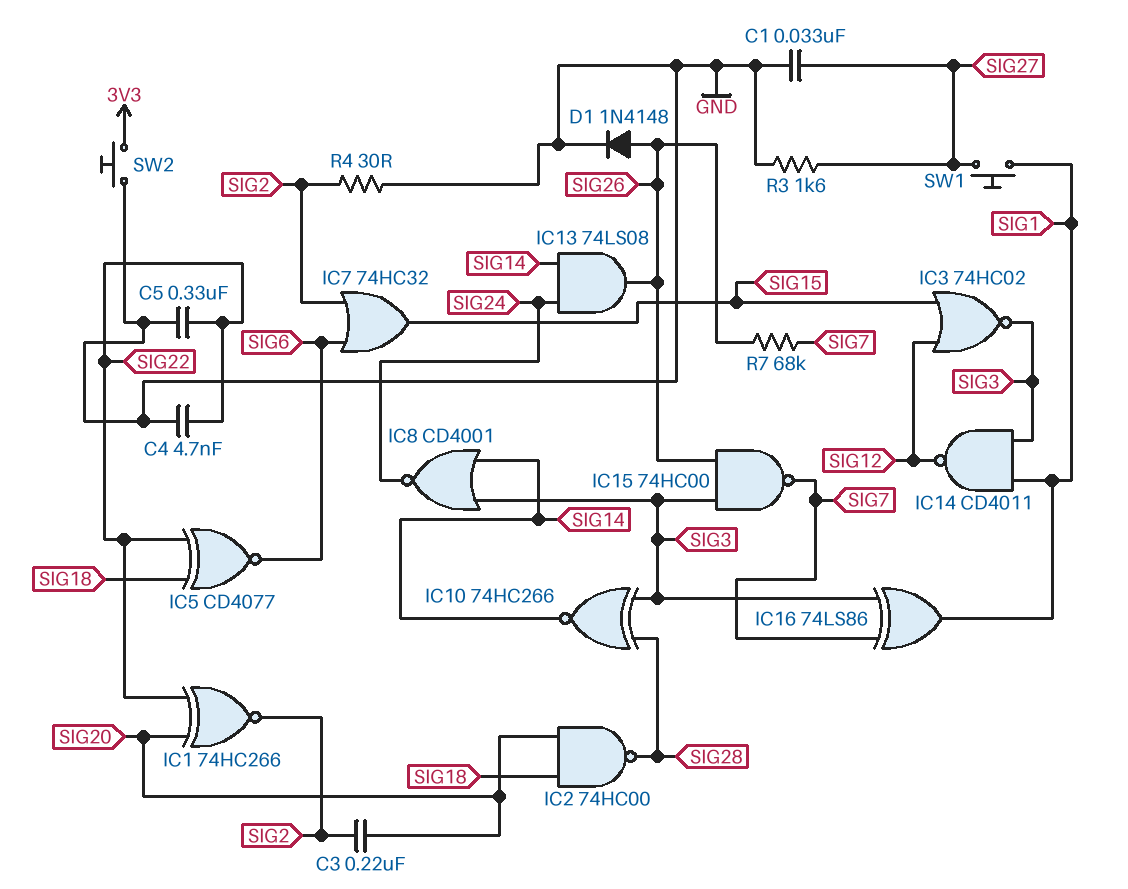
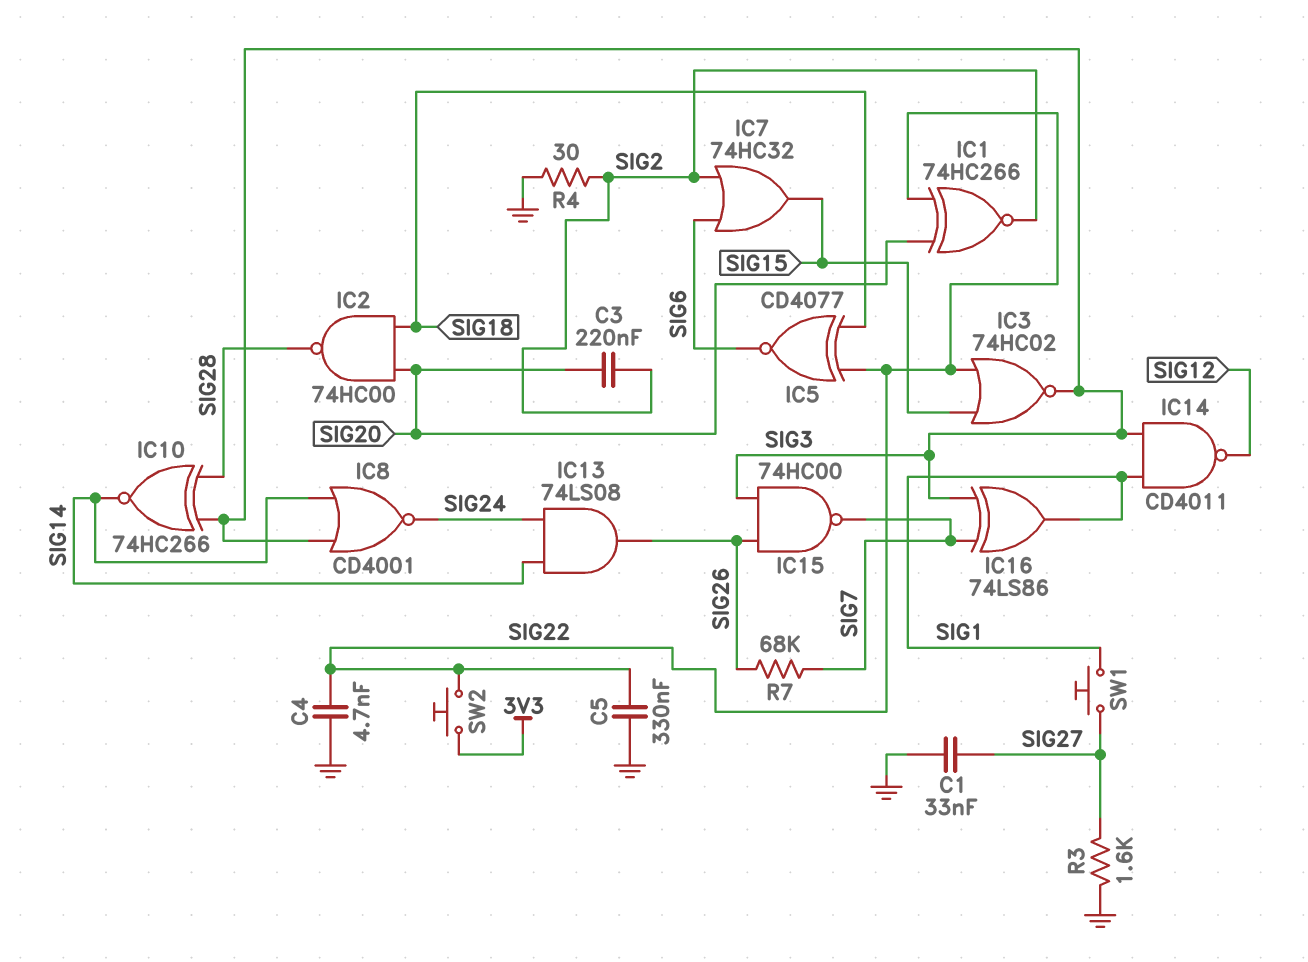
D1: diode 1N4148 (A SIG26, K GND) -> none
IC3: NOR 74HC02 (in SIG12, in SIG15, out SIG3) -> NOR 74HC02 (in SIG15, in SIG22, out SIG3)
SW2: button (3V3, GND) -> button (3V3, SIG22)

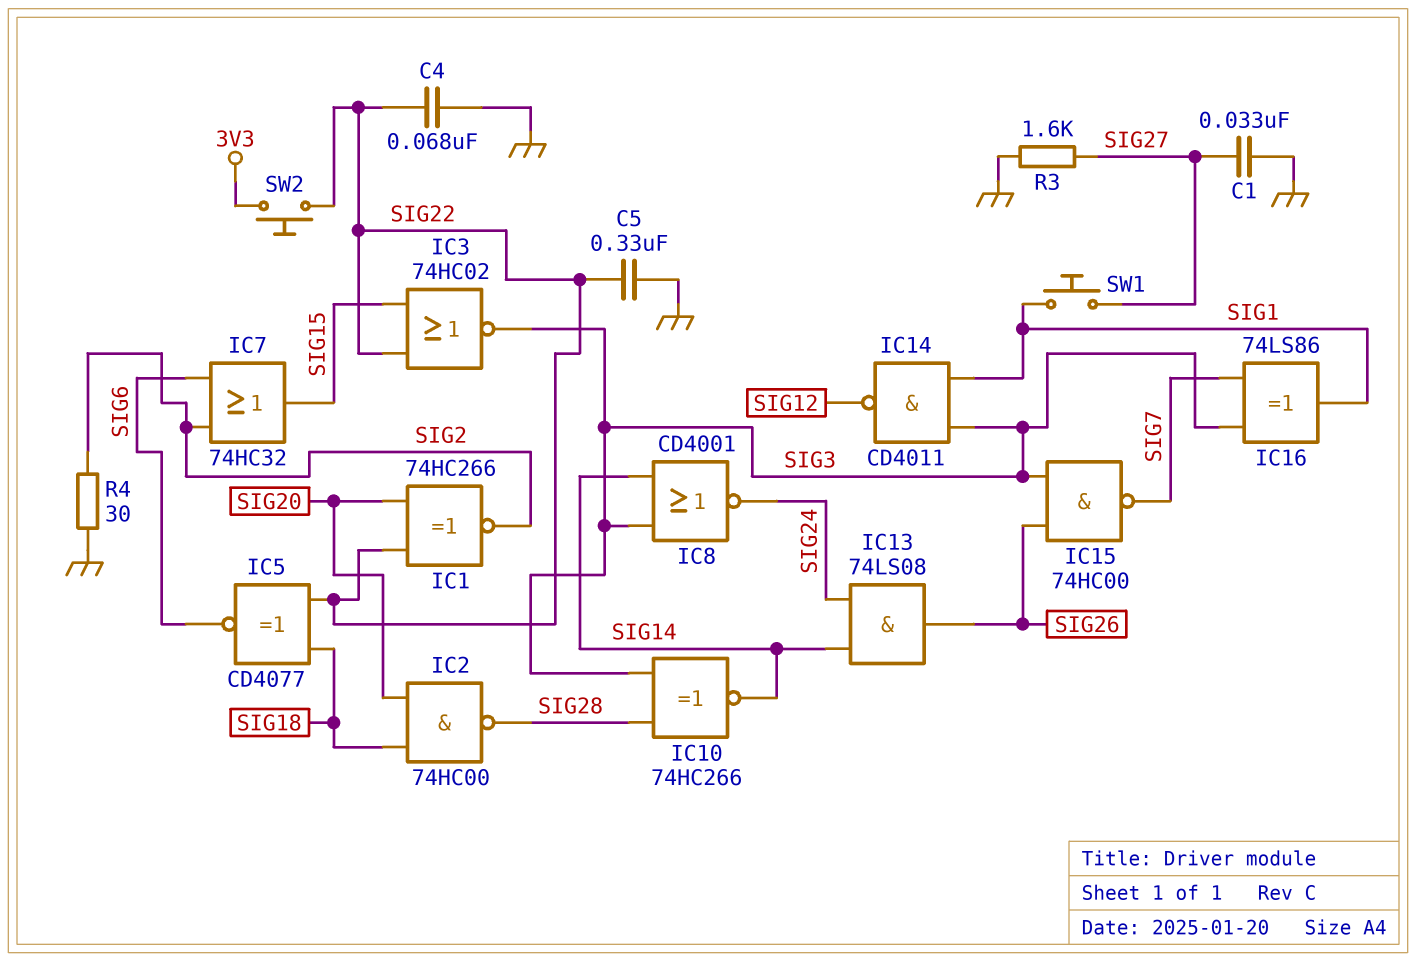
C3: 220nF (SIG2, SIG20) -> none
C4: 4.7nF (GND, SIG22) -> 68nF (GND, SIG22)
R7: 68k (SIG7, SIG26) -> none

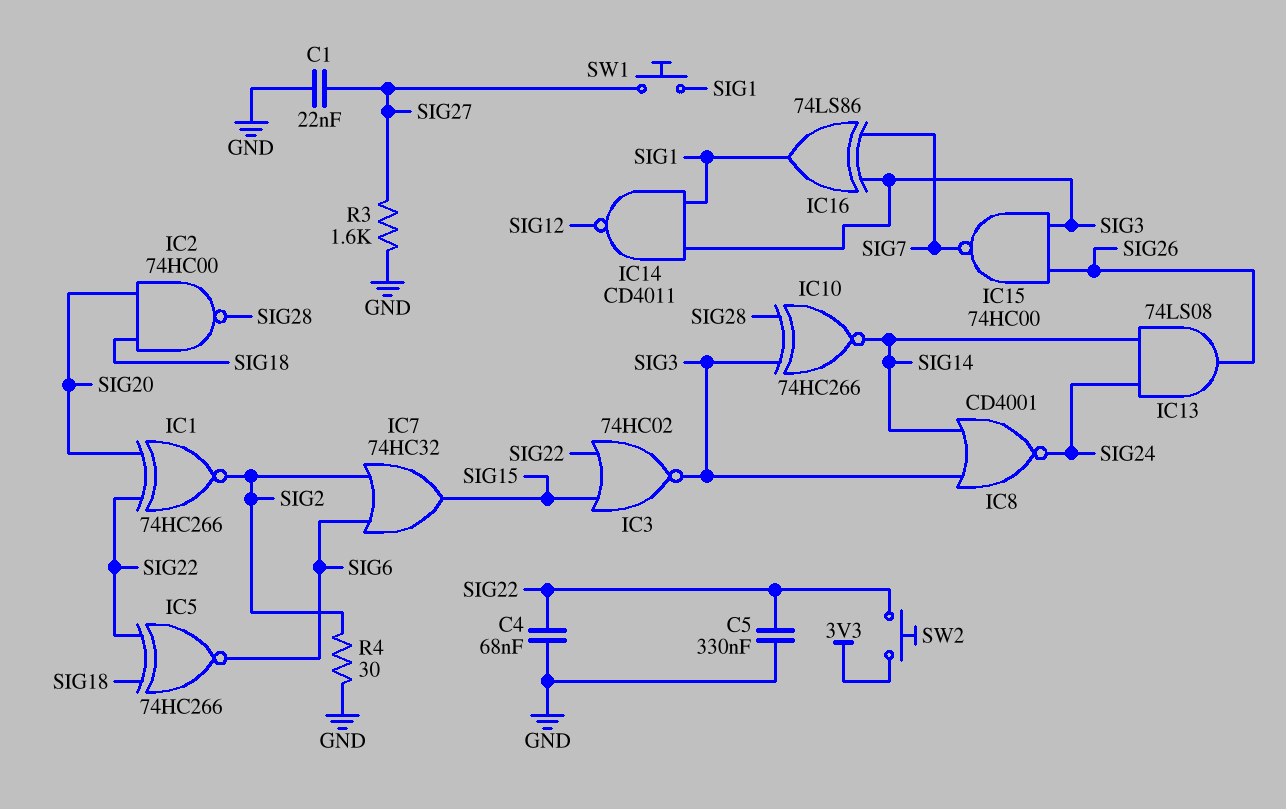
C1: 33nF (GND, SIG27) -> 22nF (GND, SIG27)
IC5: XNOR CD4077 (in SIG18, in SIG22, out SIG6) -> XNOR 74HC266 (in SIG18, in SIG22, out SIG6)

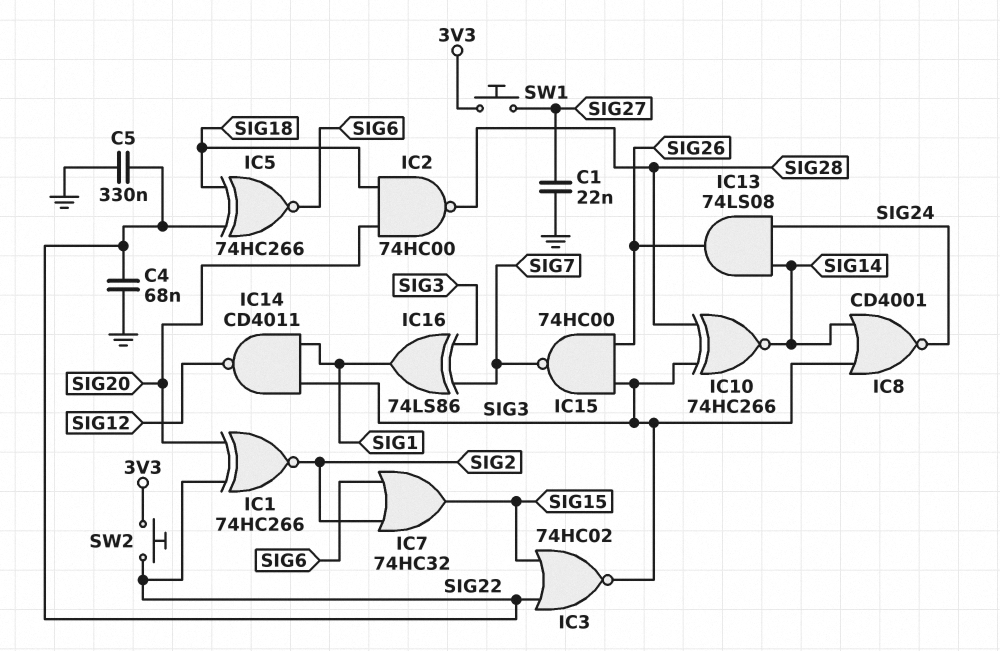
R3: 1.6k (GND, SIG27) -> none
R4: 30 (GND, SIG2) -> none
SW1: button (SIG1, SIG27) -> button (3V3, SIG27)

